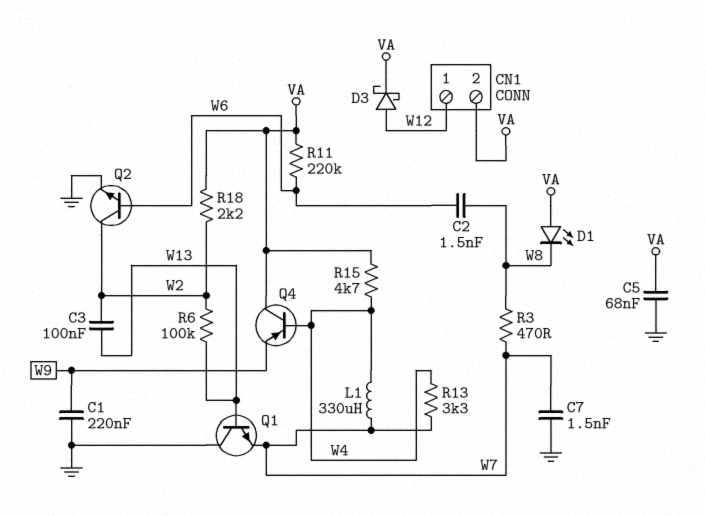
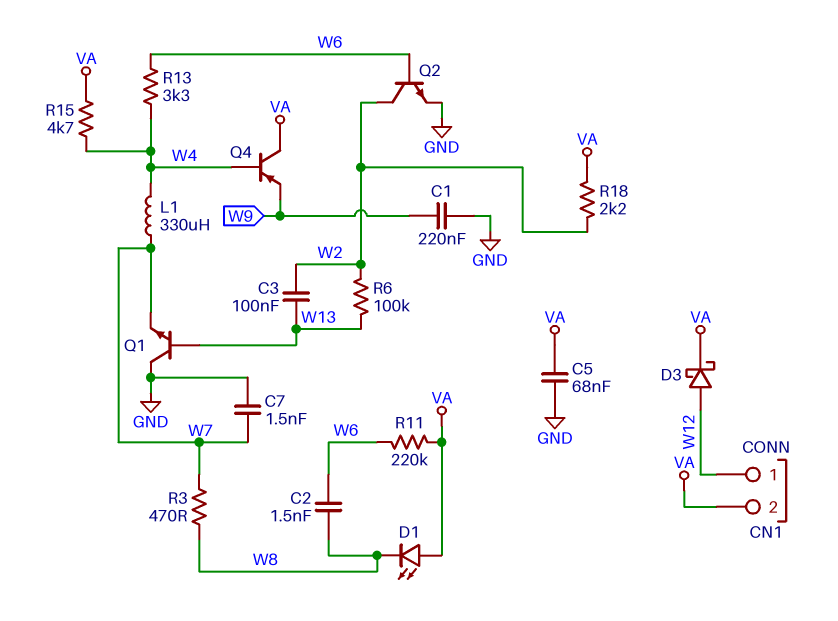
R13: 3.3k (W4, W7) -> 3.3k (W4, W6)

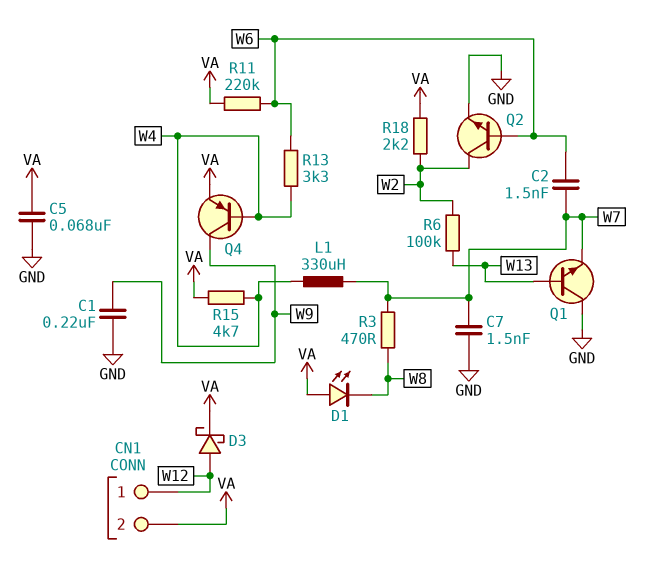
C2: 1.5nF (W6, W8) -> 1.5nF (W6, W7)
C3: 100nF (W2, W13) -> none
Q4: PNP (B W4, C VA, E W9) -> PNP (B W4, C W9, E VA)

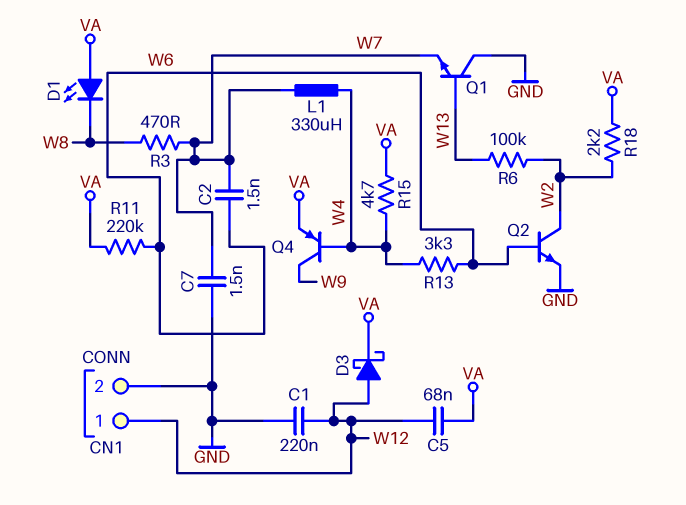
C1: 220nF (GND, W9) -> 220nF (GND, W12)
C5: 68nF (GND, VA) -> 68nF (VA, W12)
CN1 pin 2: VA -> GND

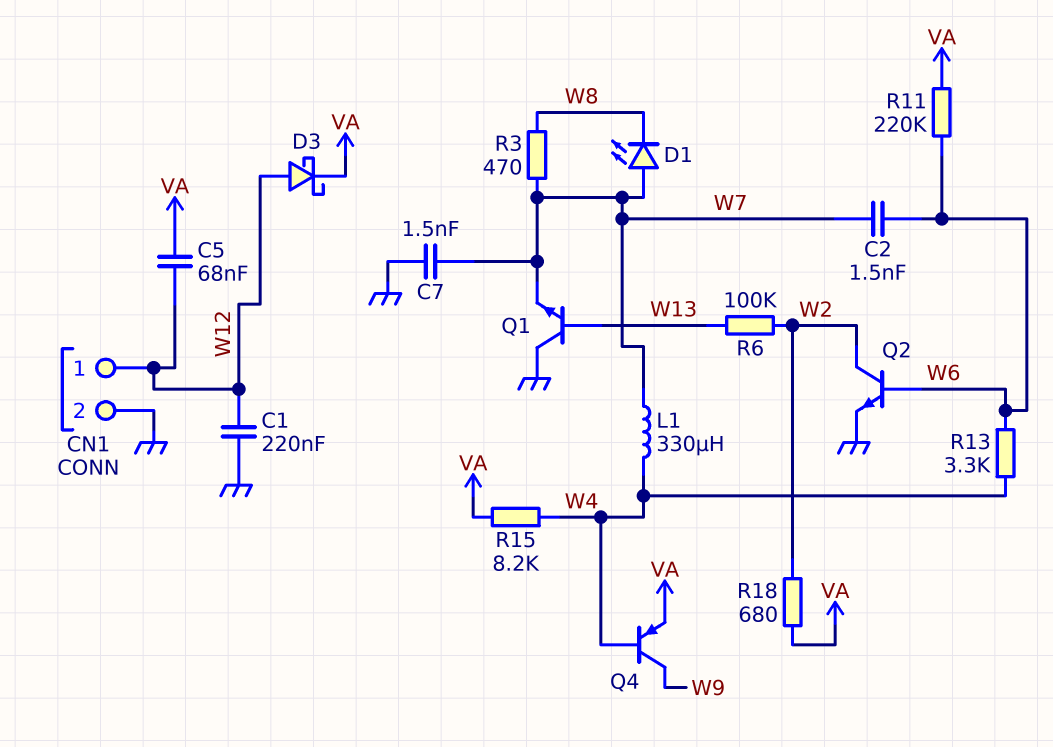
D1: LED (A VA, K W8) -> LED (A W7, K W8)
R15: 4.7k (VA, W4) -> 8.2k (VA, W4)
R18: 2.2k (VA, W2) -> 680 (VA, W2)

